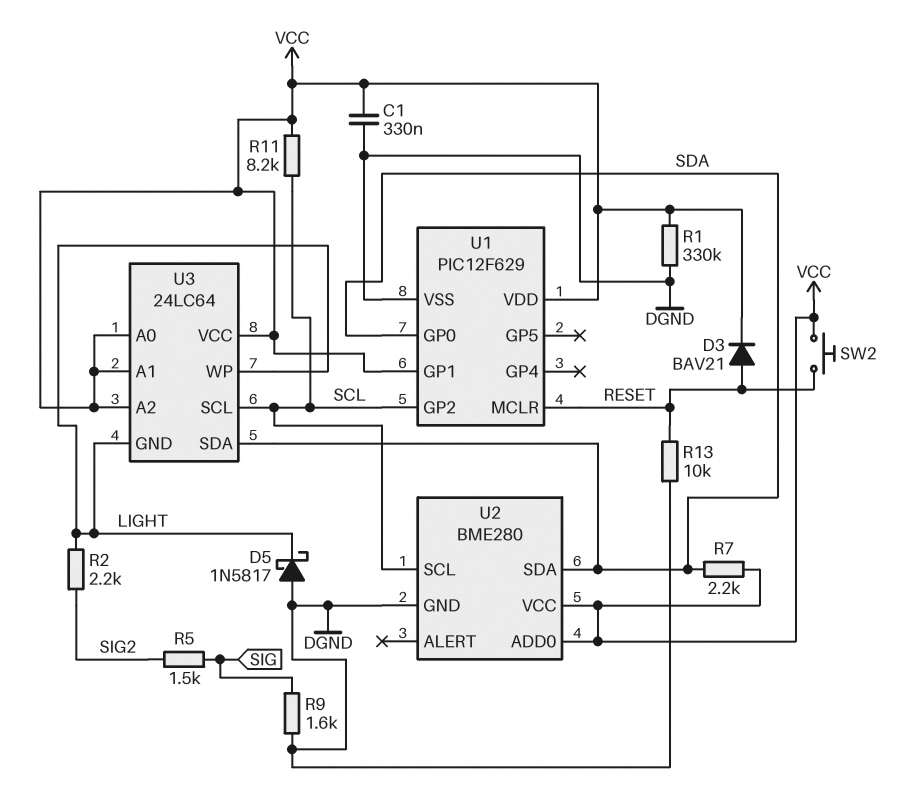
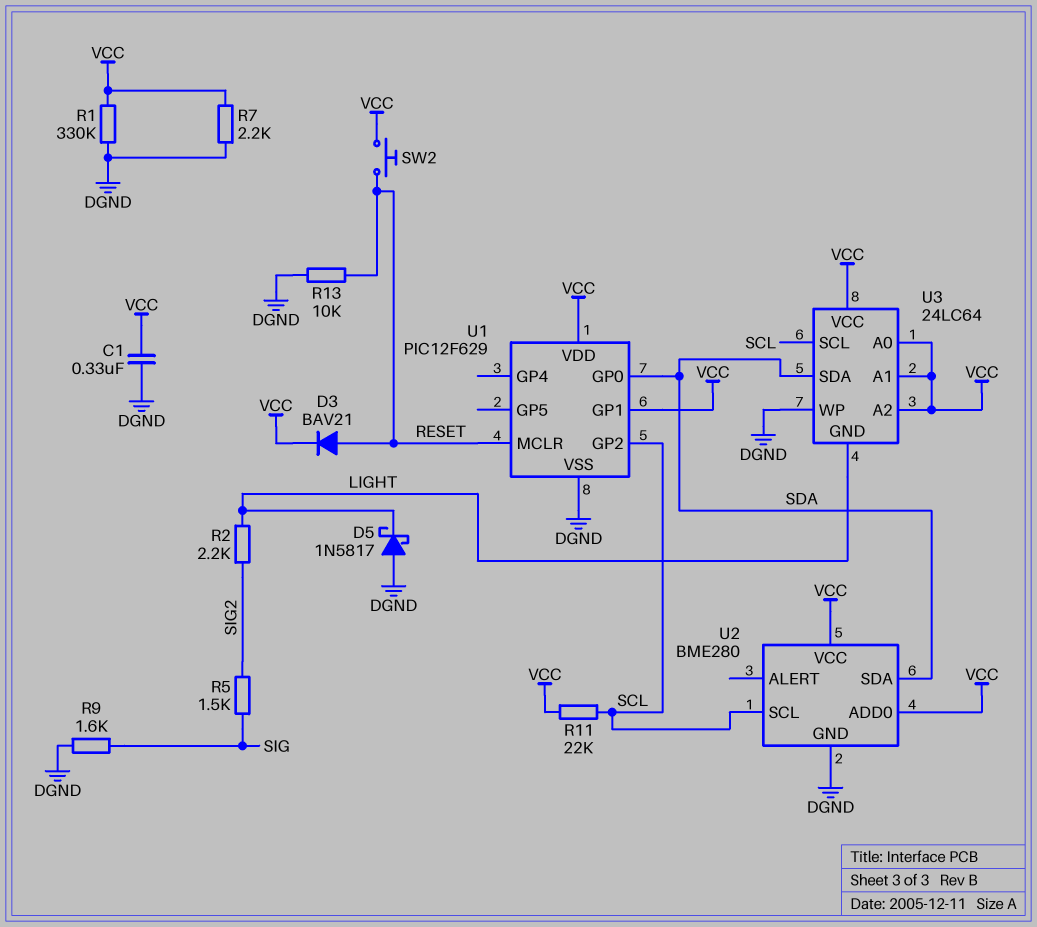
R7: 2.2k (SDA, VCC) -> 2.2k (DGND, VCC)
R11: 8.2k (SCL, VCC) -> 22k (SCL, VCC)
U3 pin WP: LIGHT -> DGND

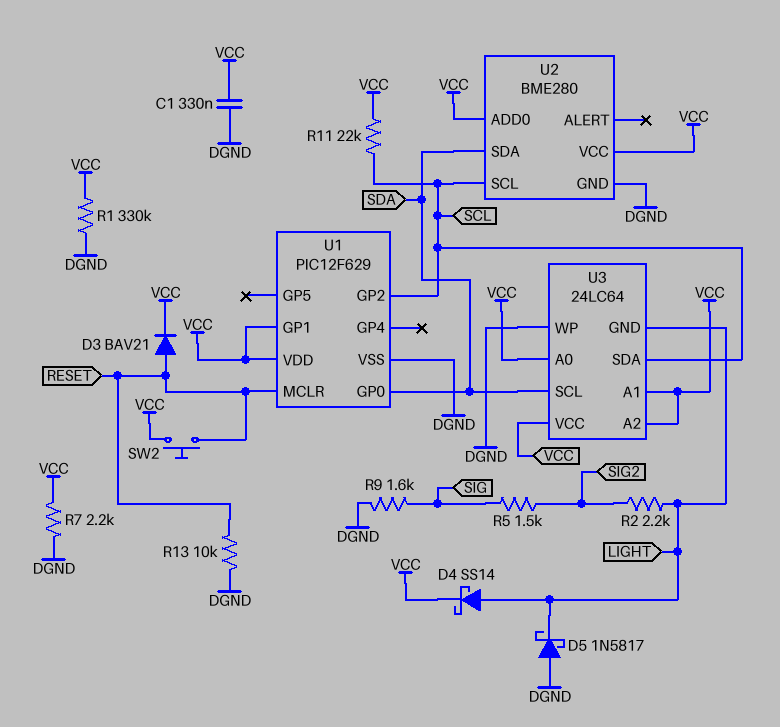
D4: none -> schottky SS14 (A LIGHT, K VCC)
U3 pin SCL: SCL -> SDA
U3 pin SDA: SDA -> SCL

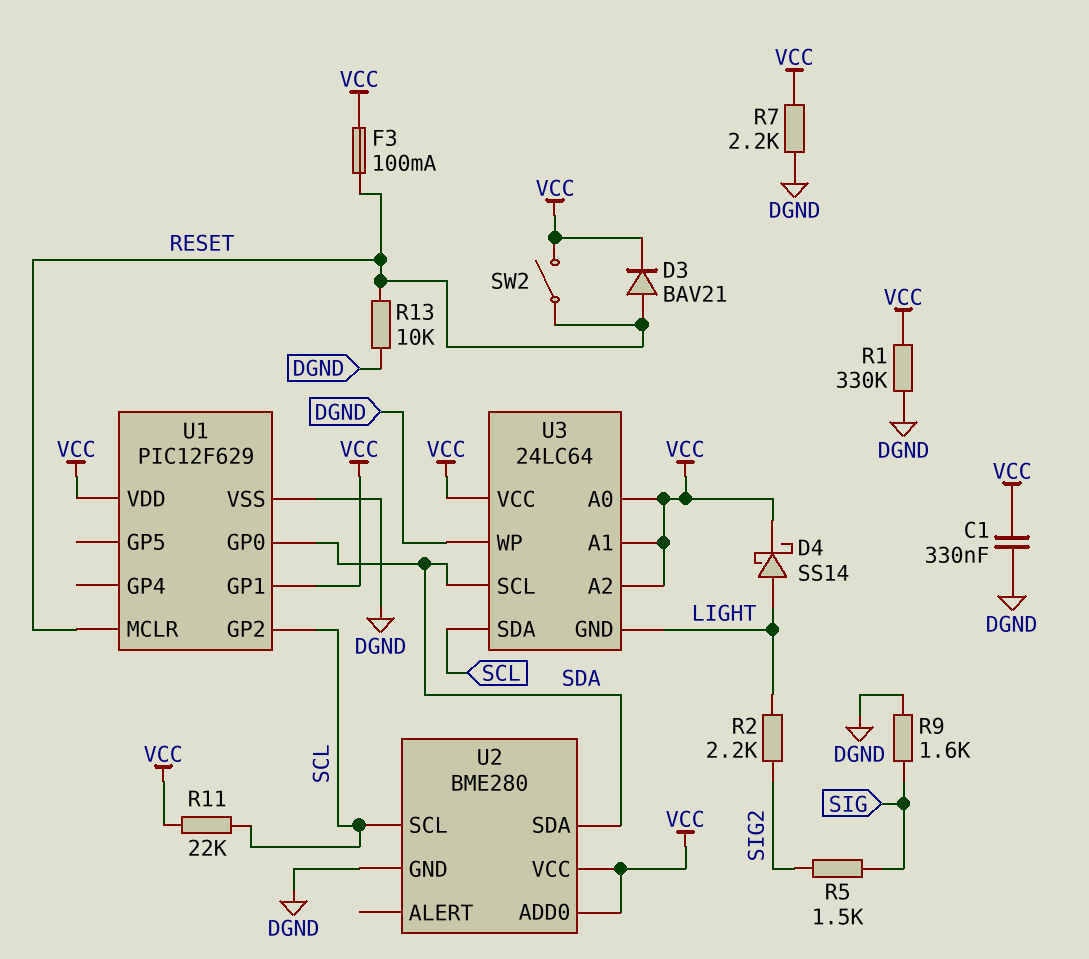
D5: schottky 1N5817 (A DGND, K LIGHT) -> none
F3: none -> 100mA (RESET, VCC)
SW2: button (RESET, VCC) -> switch (RESET, VCC)

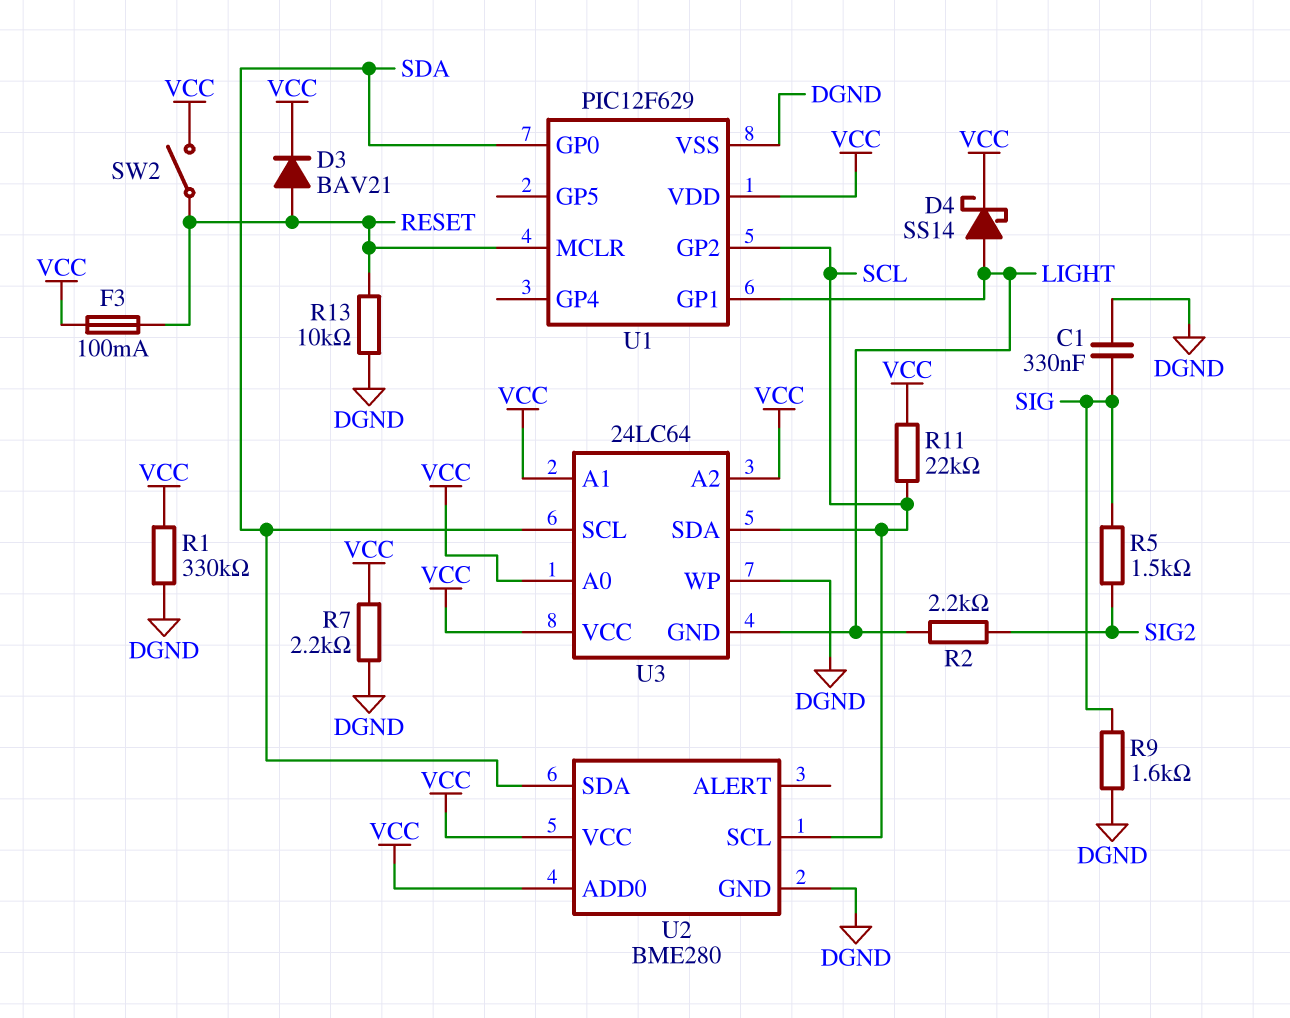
C1: 330nF (DGND, VCC) -> 330nF (DGND, SIG)
U1 pin GP1: VCC -> LIGHT

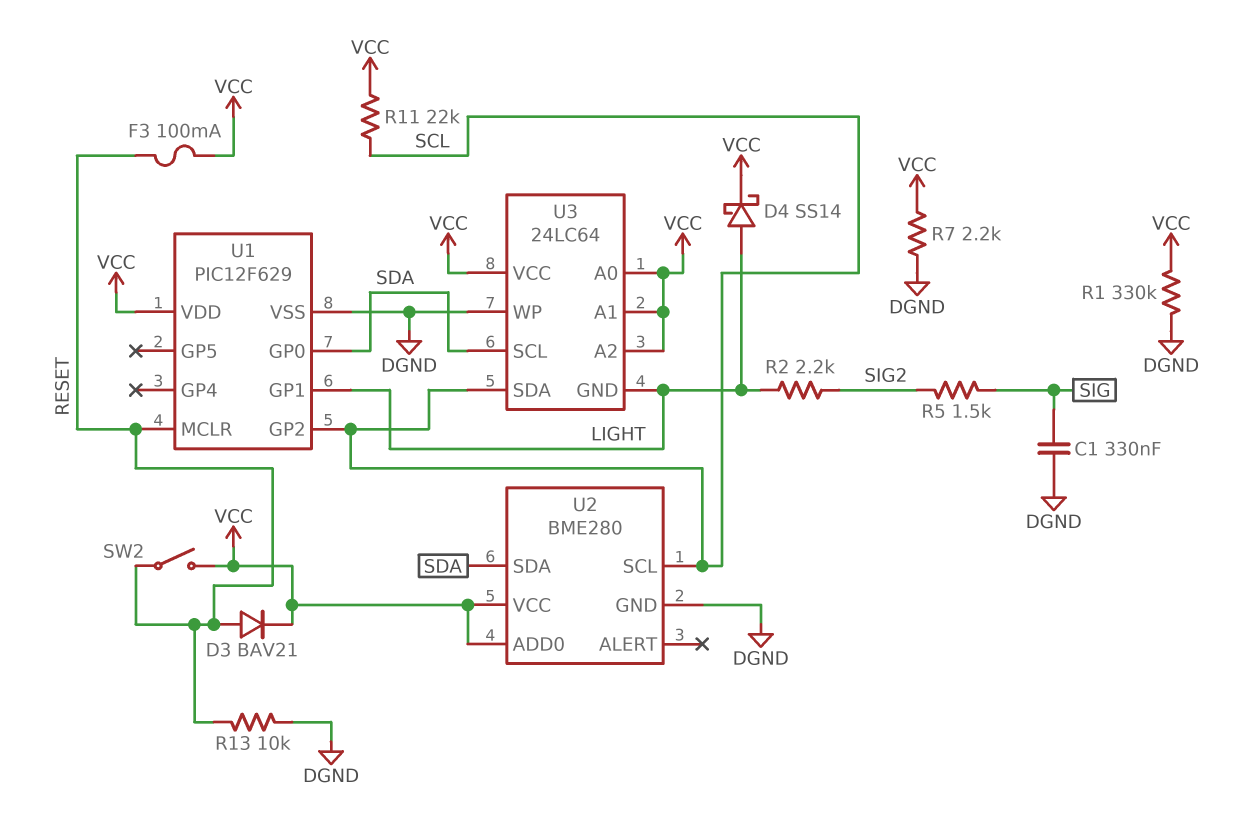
R9: 1.6k (DGND, SIG) -> none

